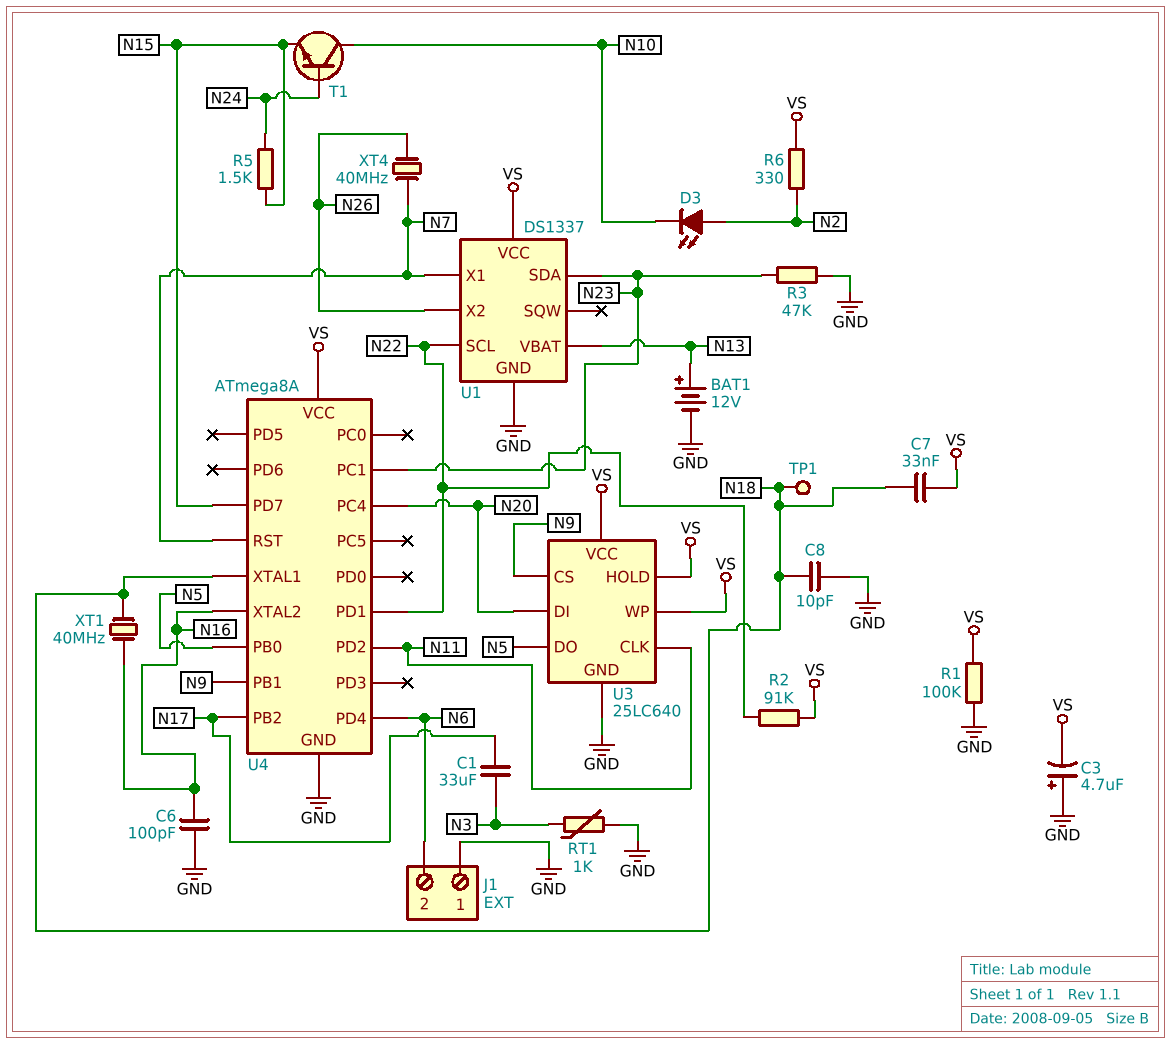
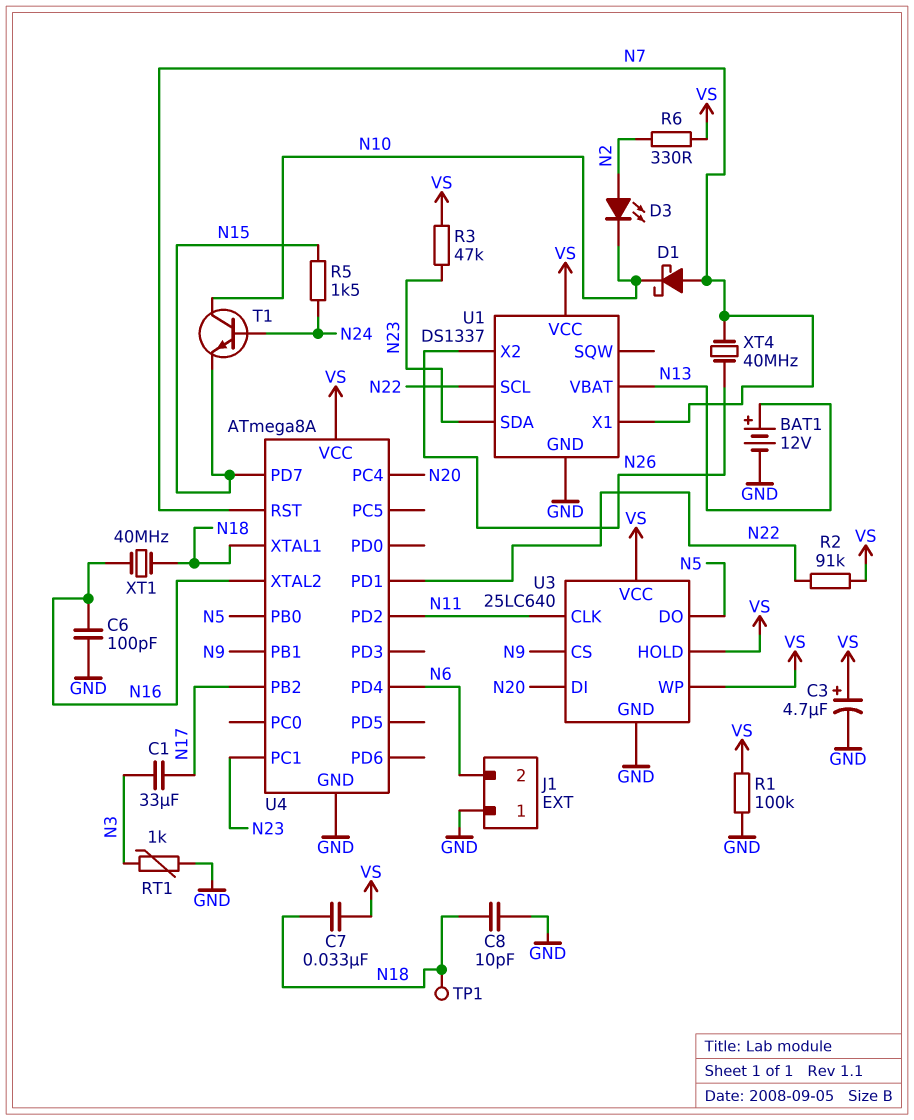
C3: 4.7uF (plus GND, minus VS) -> 4.7uF (plus VS, minus GND)
D1: none -> schottky (A N7, K N10)
R3: 47k (GND, N23) -> 47k (N23, VS)

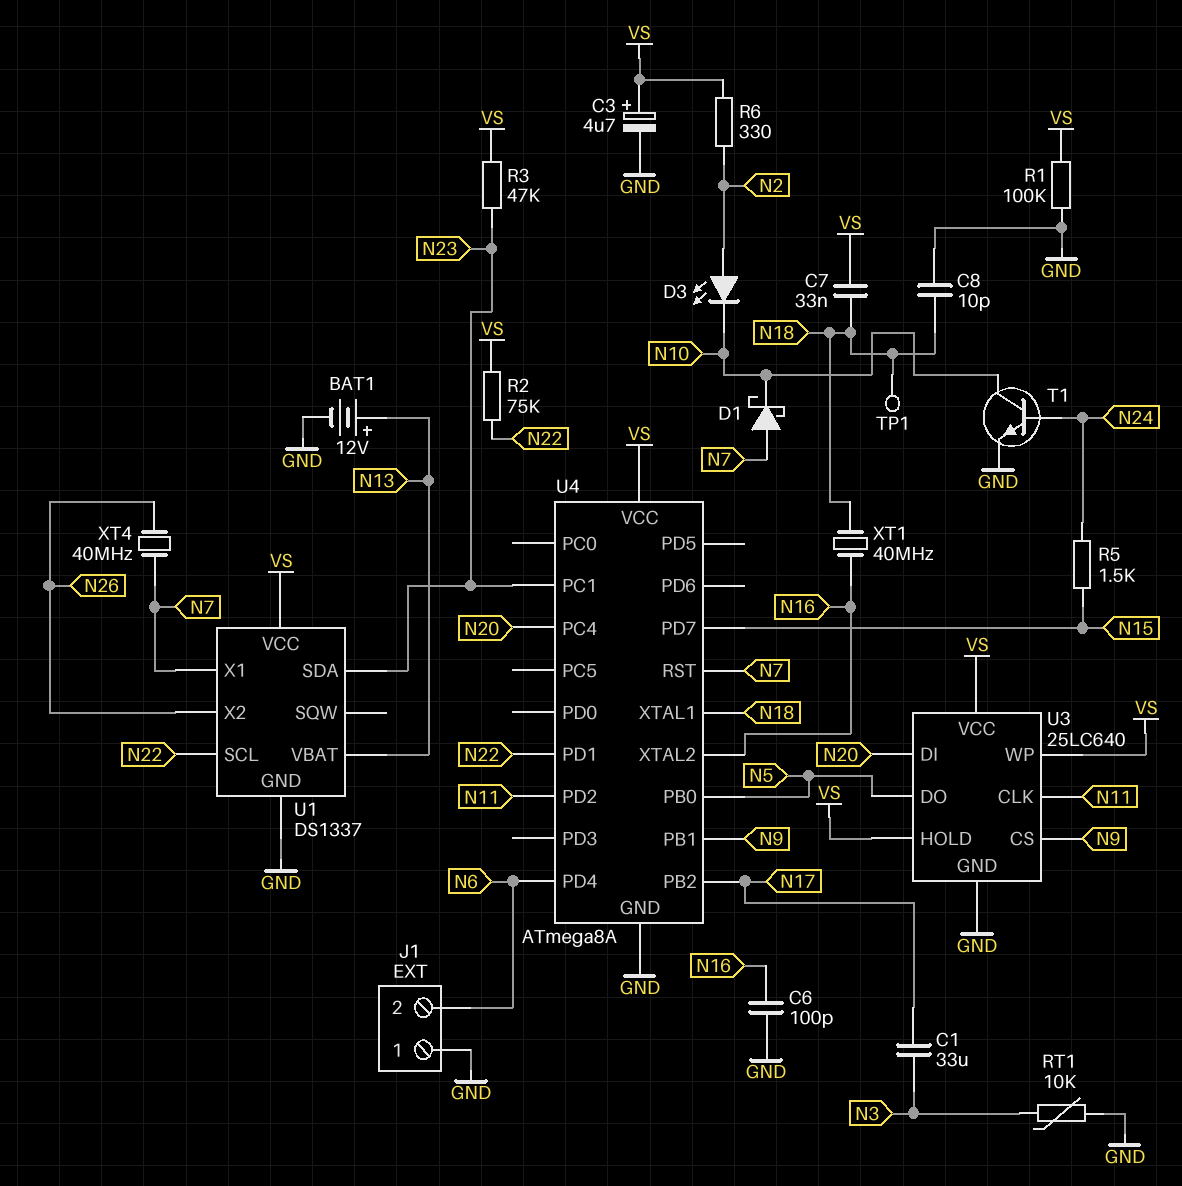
R2: 91k (N22, VS) -> 75k (N22, VS)
RT1: 1k (GND, N3) -> 10k (GND, N3)
T1: NPN (B N24, C N10, E N15) -> NPN (B N24, C N10, E GND)

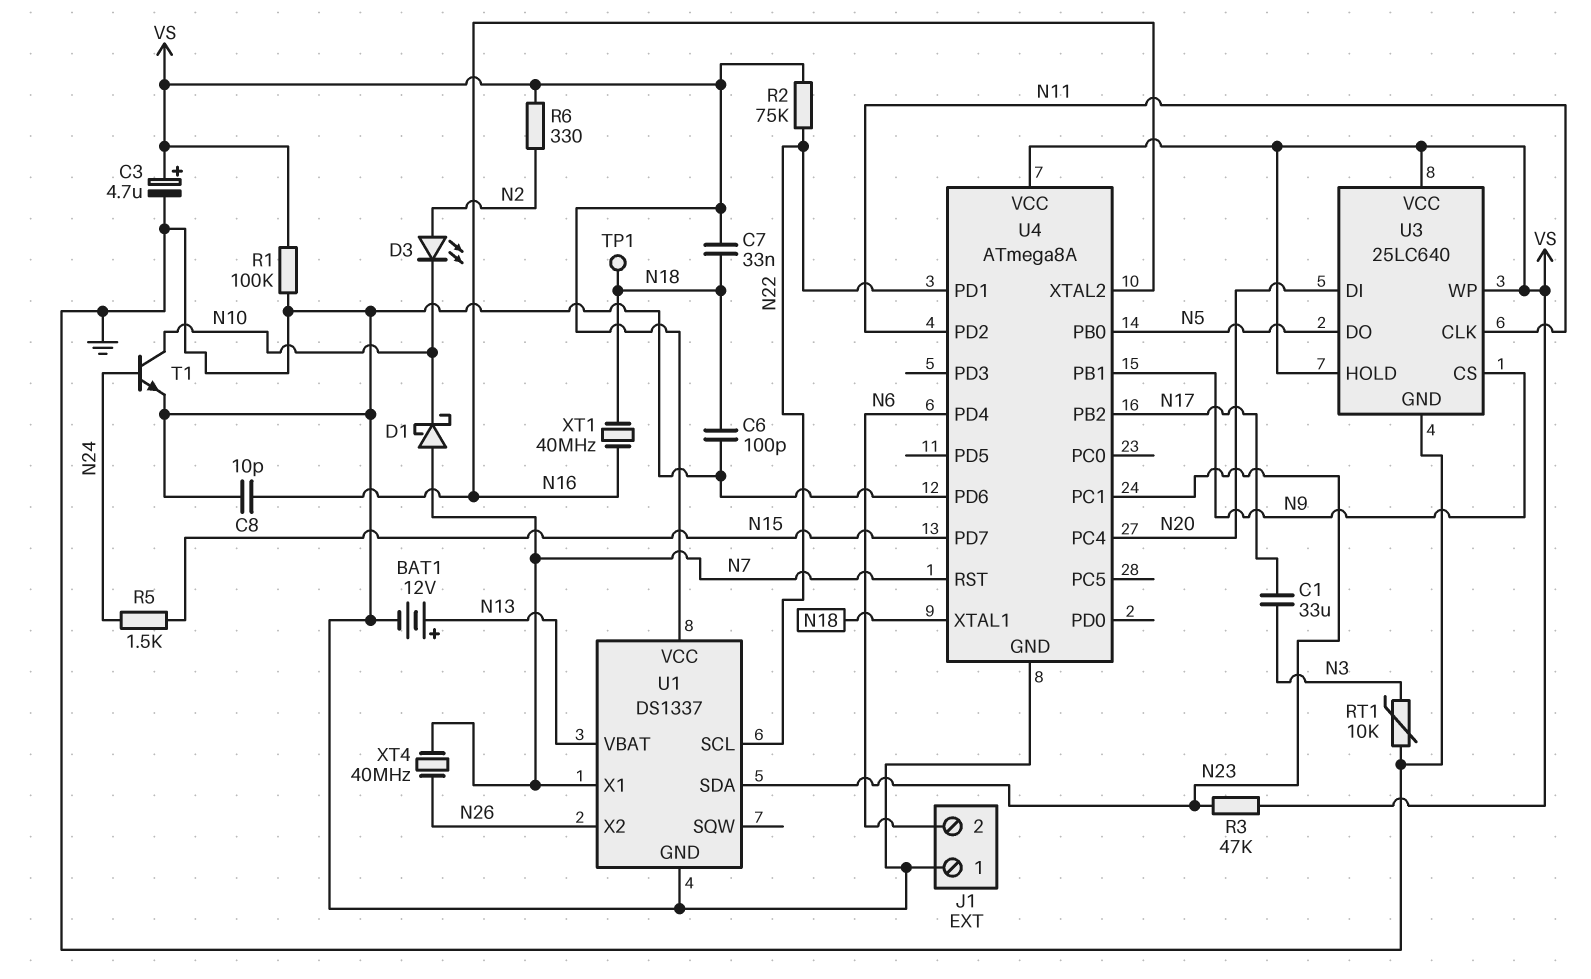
C6: 100pF (GND, N16) -> 100pF (GND, N18)
C8: 10pF (GND, N18) -> 10pF (GND, N16)
U4 pin PD6: none -> GND

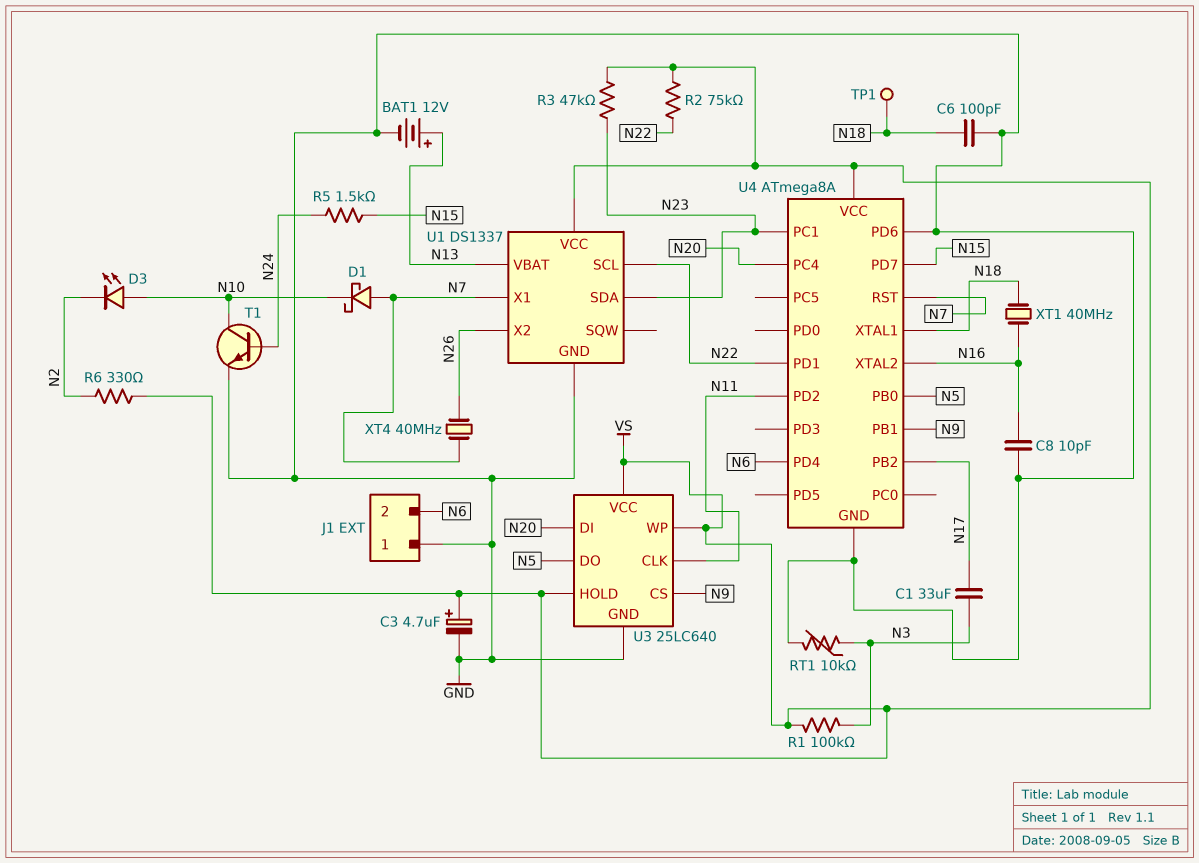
C7: 33nF (N18, VS) -> none
D3: LED (A N2, K N10) -> LED (A N10, K N2)
R1: 100k (GND, VS) -> 100k (N3, VS)

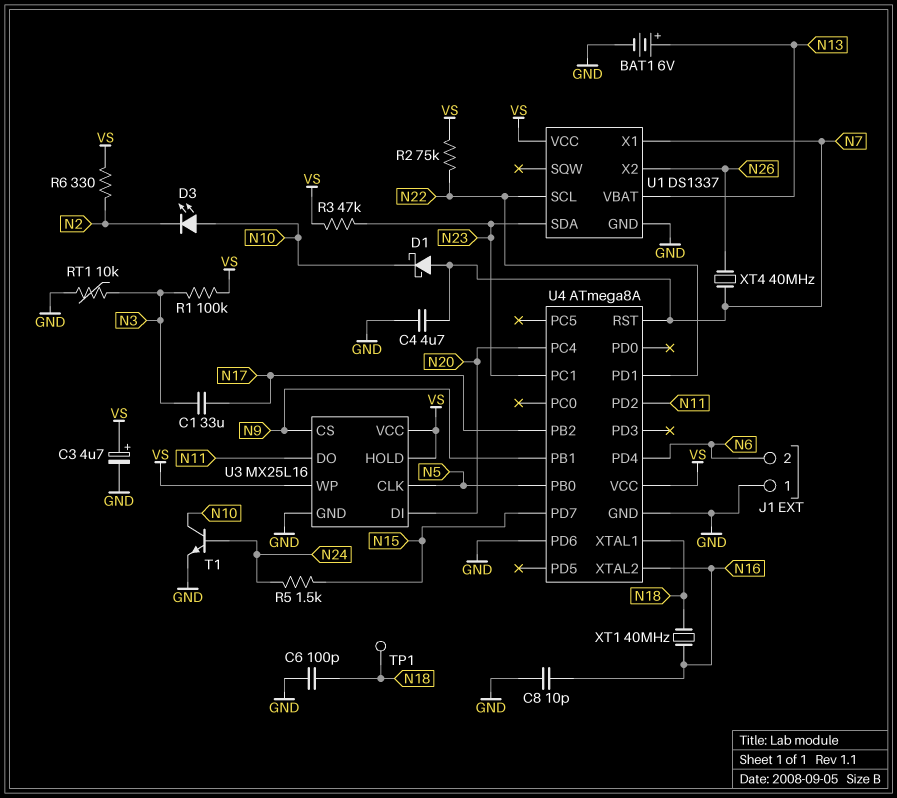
BAT1: 12V (plus N13, minus GND) -> 6V (plus N13, minus GND)
C4: none -> 4.7uF (GND, N7)
U3: 25LC640 -> MX25L16
U3 pin CLK: N11 -> N5
U3 pin DO: N5 -> N11

